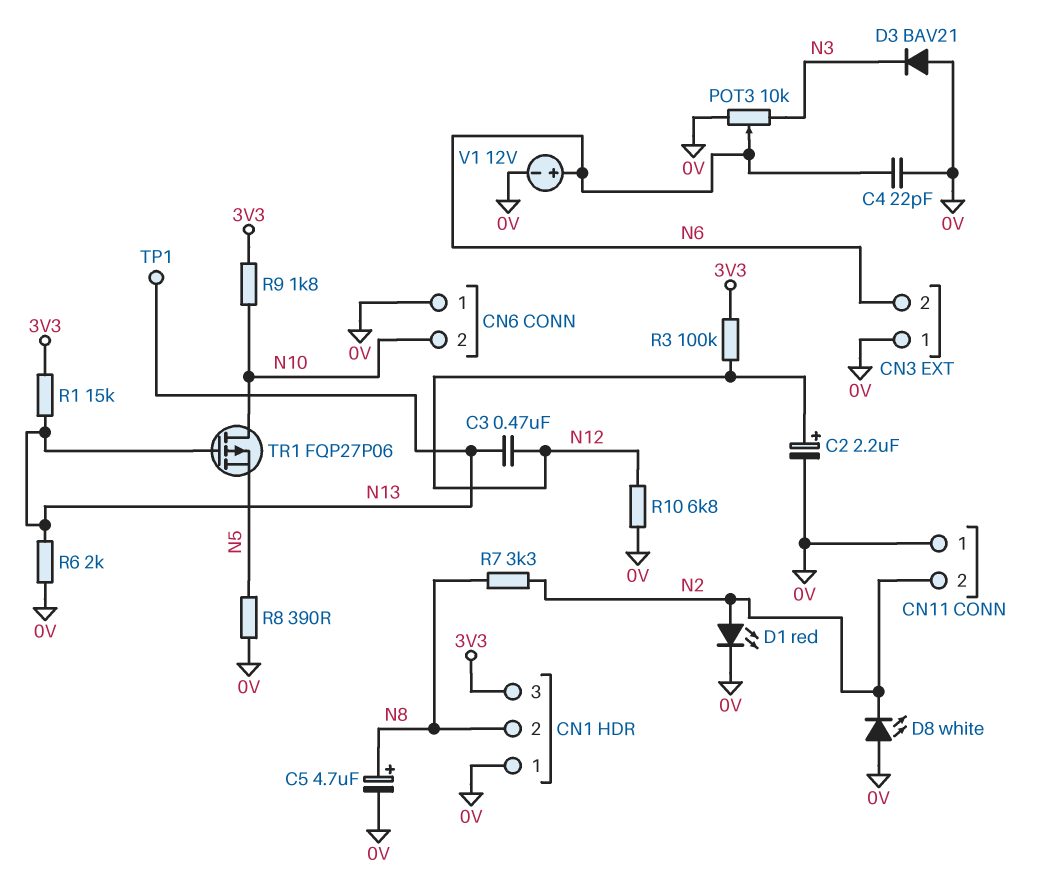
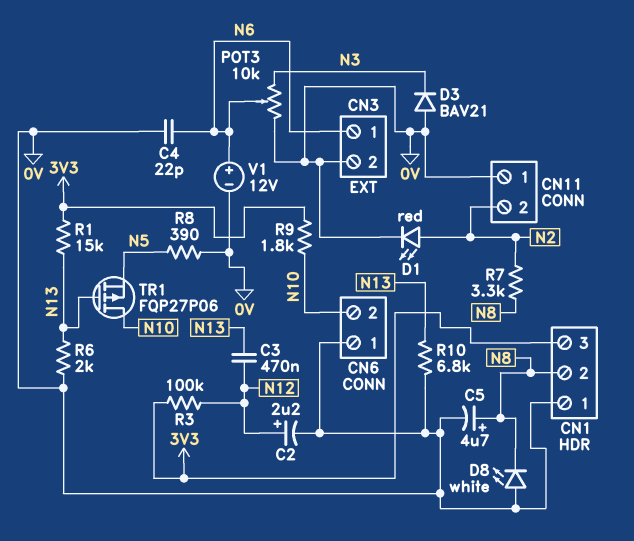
CN3 pin 1: 0V -> N6
CN3 pin 2: N6 -> 0V
D8: LED white (A 0V, K N2) -> LED white (A 0V, K N8)
R10: 6.8k (0V, N12) -> 6.8k (0V, N13)
TP1: test point (N13) -> none

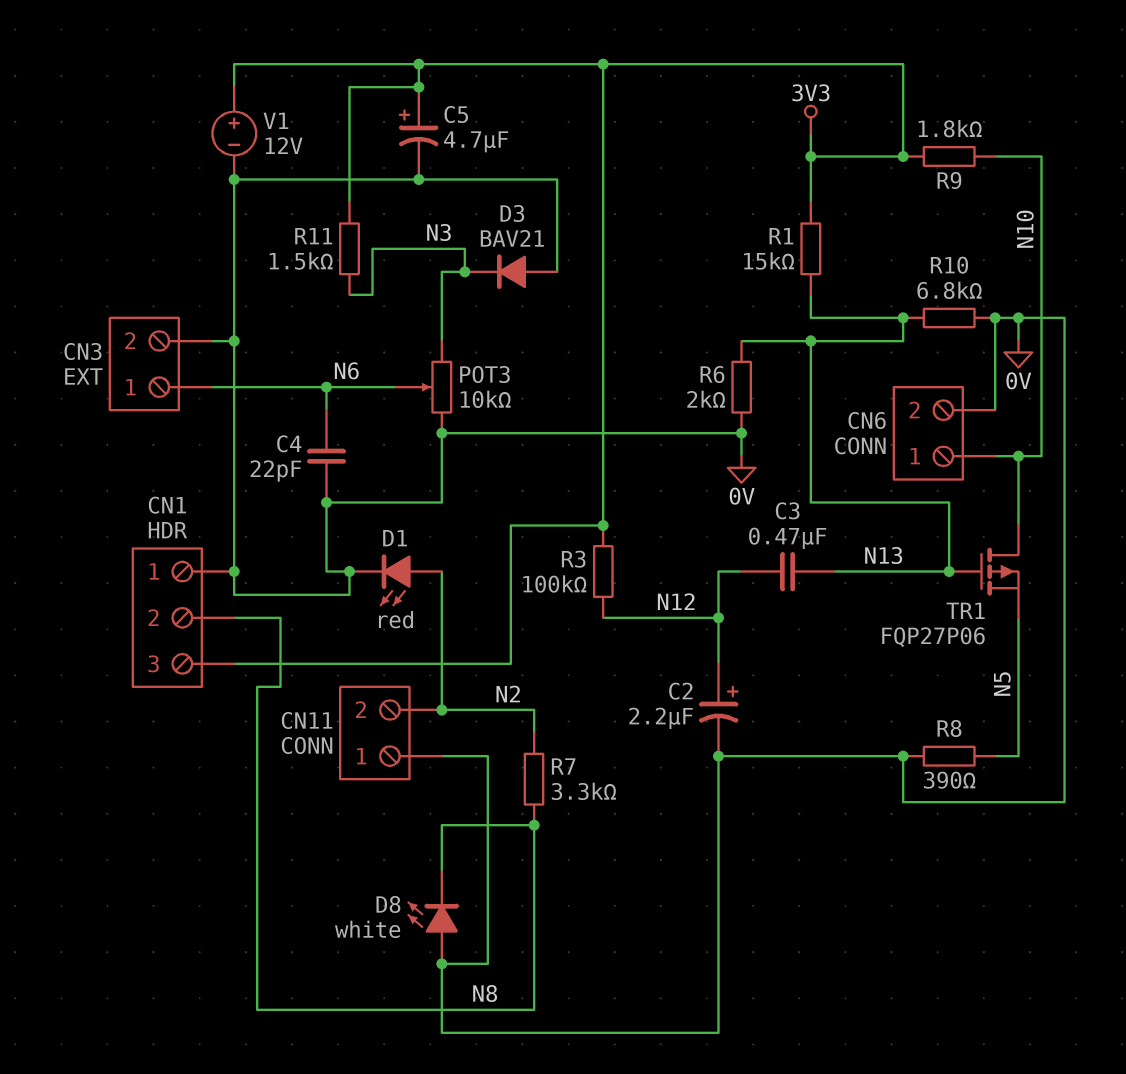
C5: 4.7uF (plus N8, minus 0V) -> 4.7uF (plus 3V3, minus 0V)
CN6 pin 1: 0V -> N10
CN6 pin 2: N10 -> 0V
R11: none -> 1.5k (3V3, N3)
V1: 12V (plus N6, minus 0V) -> 12V (plus 3V3, minus 0V)

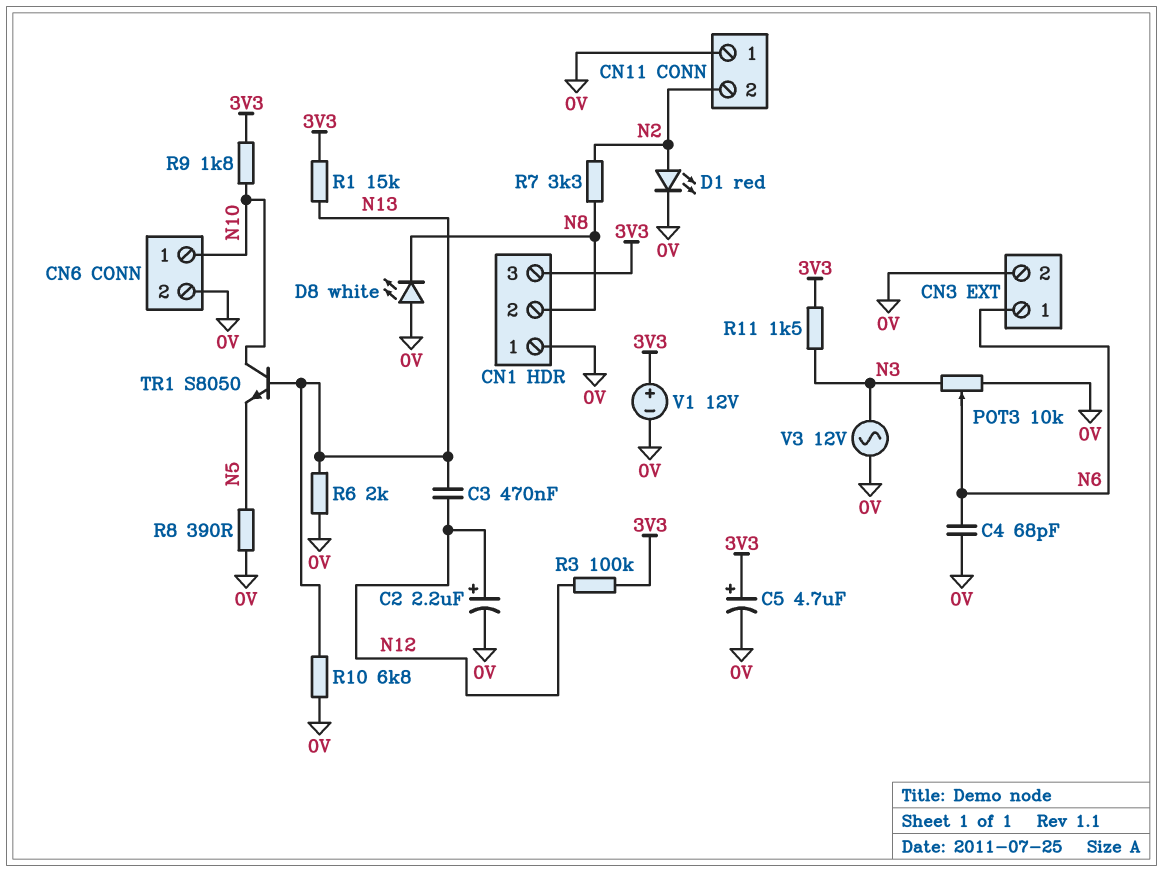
C4: 22pF (0V, N6) -> 68pF (0V, N6)
D3: diode BAV21 (A 0V, K N3) -> none
TR1: PMOS FQP27P06 (G N13, D N10, S N5) -> NPN S8050 (B N13, C N10, E N5)
V3: none -> AC 12V (0V, N3)

